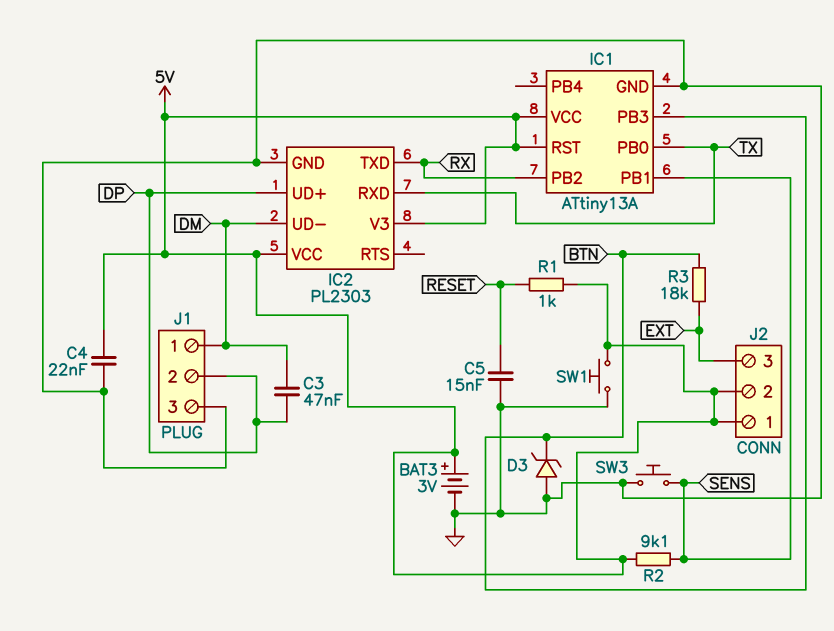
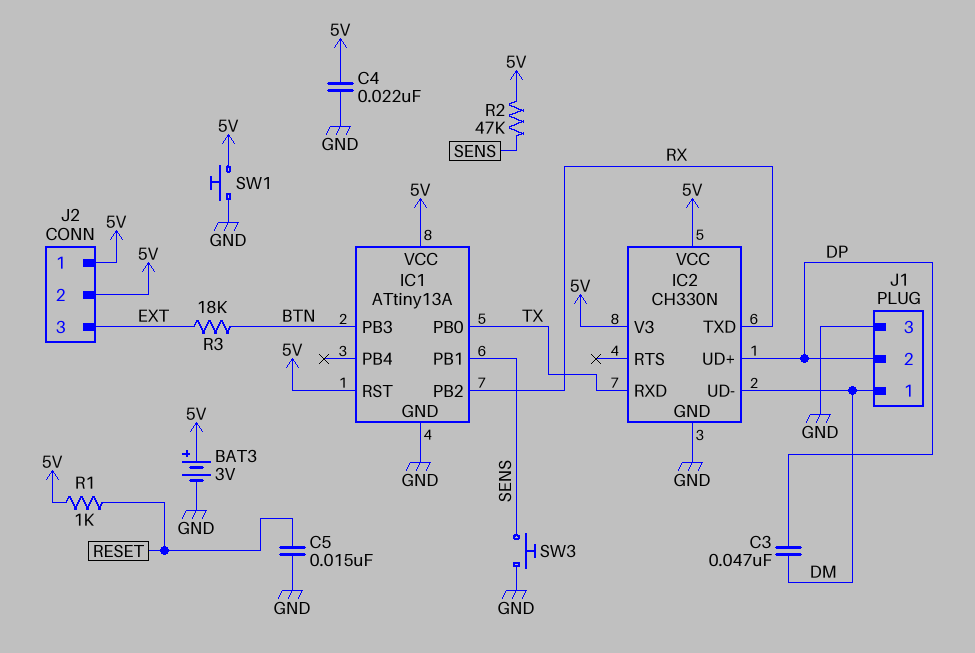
D3: zener (A GND, K BTN) -> none
IC2: PL2303 -> CH330N
R2: 9.1k (5V, SENS) -> 47k (5V, SENS)

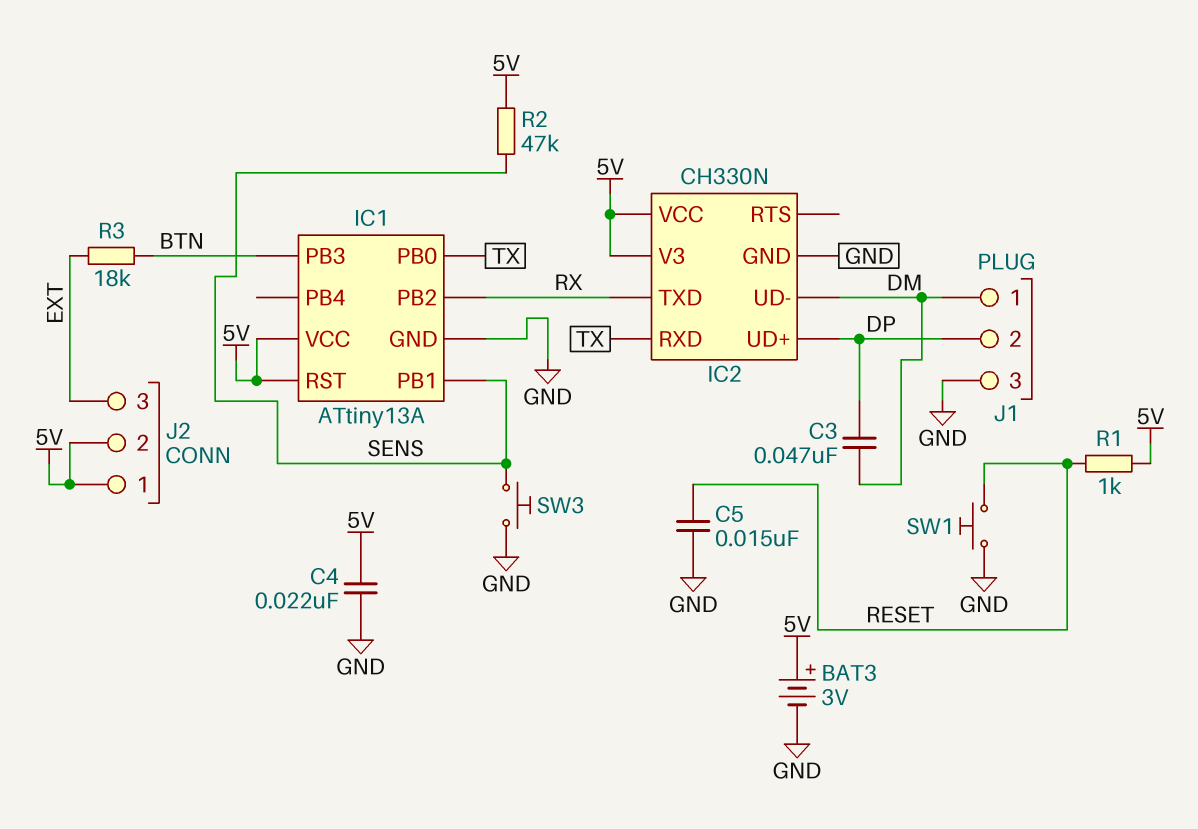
SW1: button (5V, GND) -> button (GND, RESET)

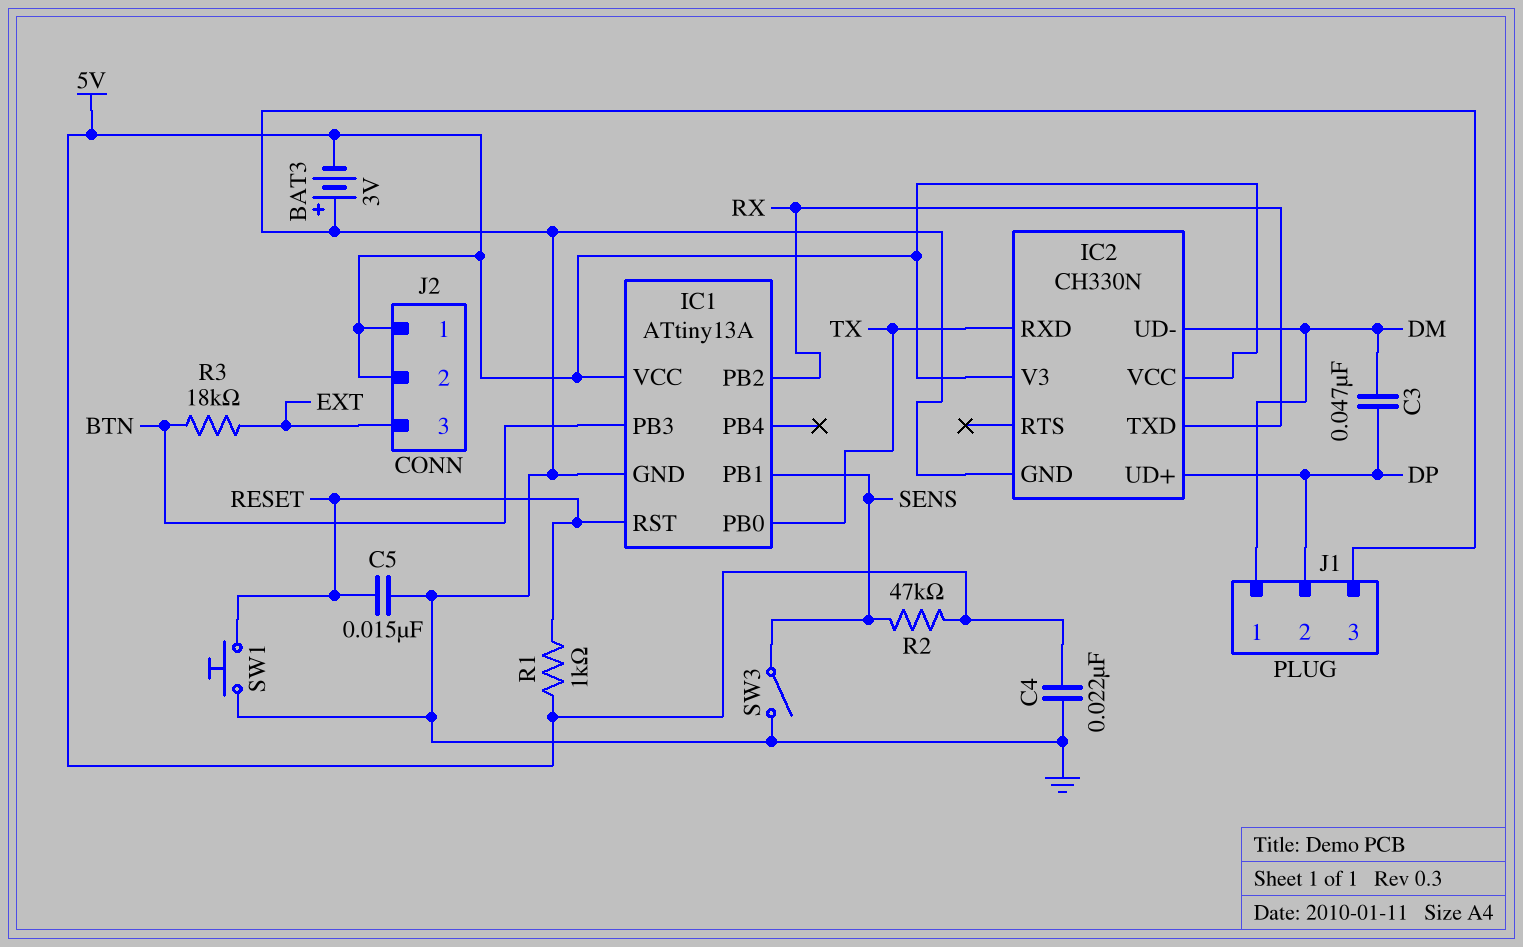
BAT3: 3V (plus 5V, minus GND) -> 3V (plus GND, minus 5V)
IC1 pin RST: 5V -> RESET
SW3: button (GND, SENS) -> switch (GND, SENS)

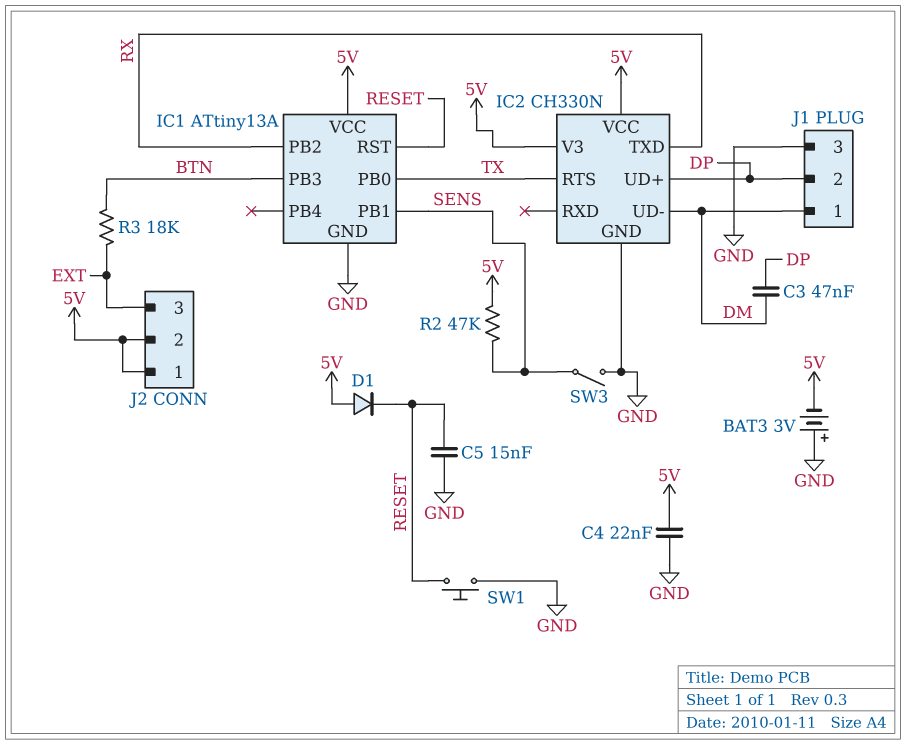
D1: none -> diode (A 5V, K RESET)
IC2 pin RTS: none -> TX
IC2 pin RXD: TX -> none
R1: 1k (5V, RESET) -> none

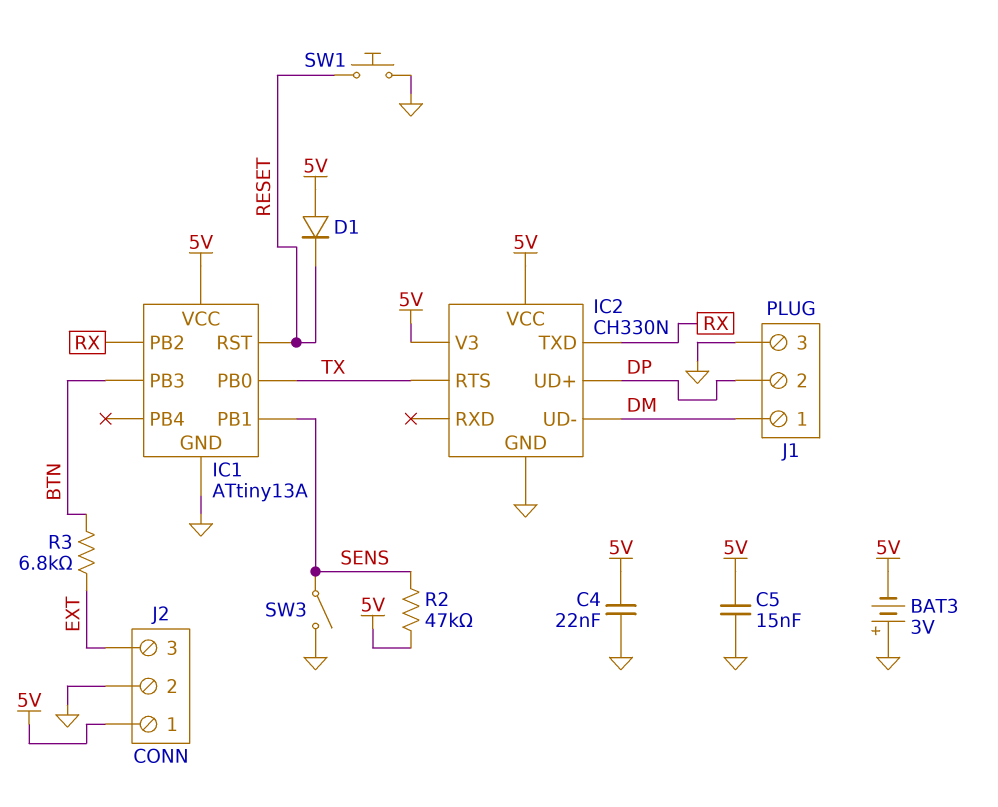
C3: 47nF (DM, DP) -> none
C5: 15nF (GND, RESET) -> 15nF (5V, GND)
J2 pin 2: 5V -> GND
R3: 18k (BTN, EXT) -> 6.8k (BTN, EXT)

